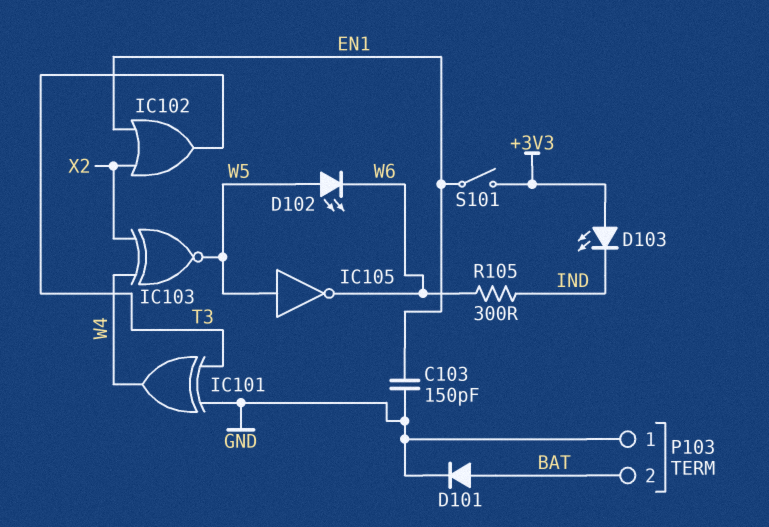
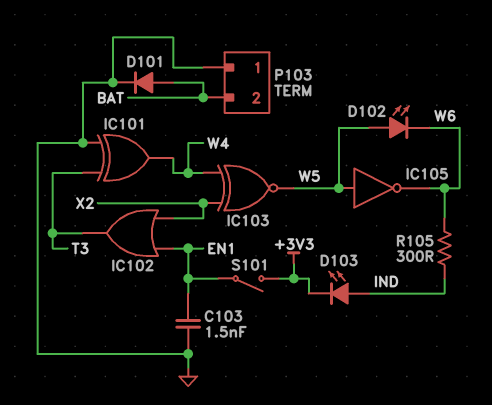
C103: 150pF (EN1, GND) -> 1.5nF (EN1, GND)
D103: LED (A +3V3, K IND) -> LED (A IND, K +3V3)

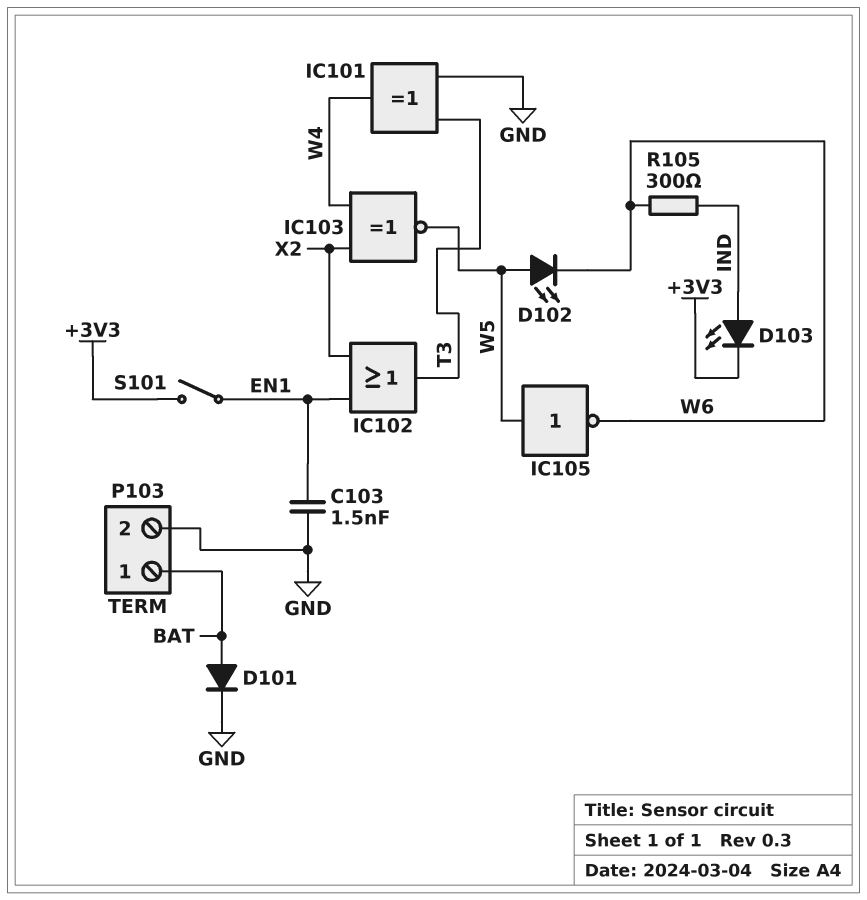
P103 pin 1: GND -> BAT
P103 pin 2: BAT -> GND

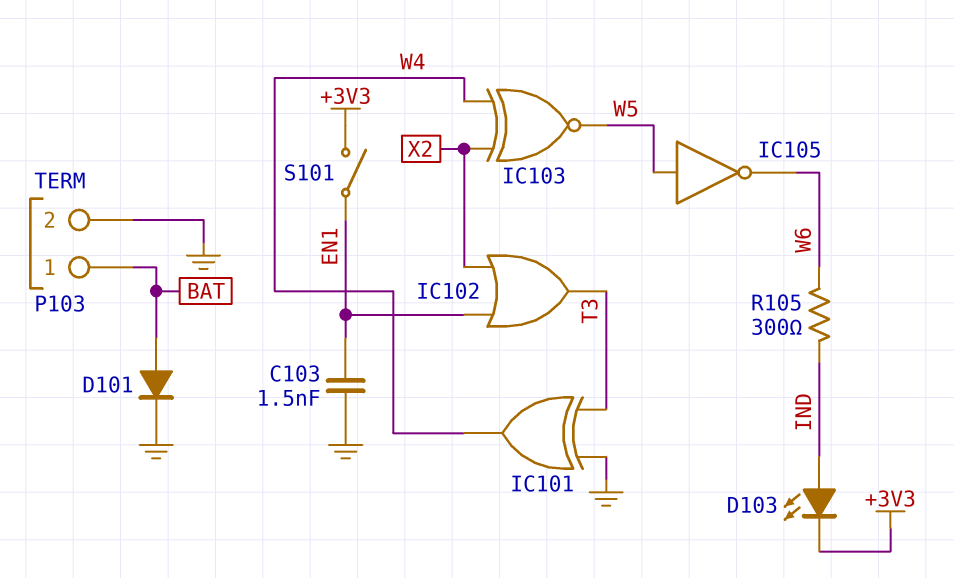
D102: LED (A W5, K W6) -> none

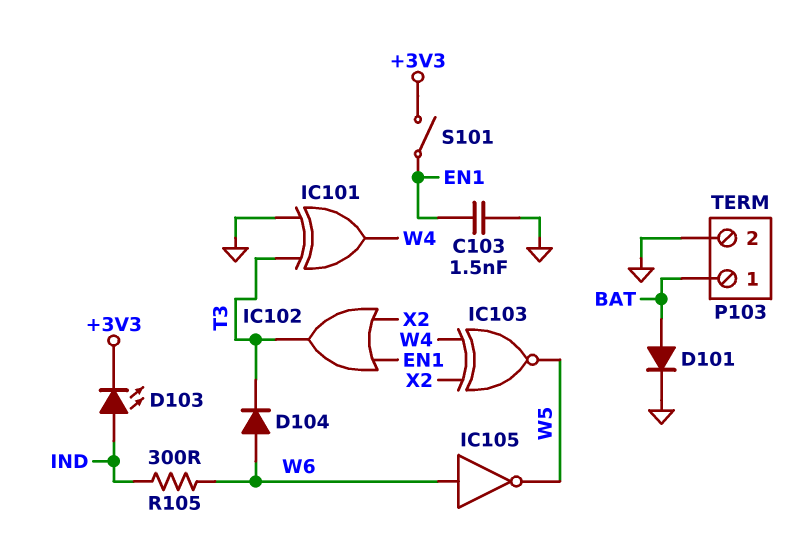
D104: none -> diode (A W6, K T3)
IC105: NOT (in W5, out W6) -> NOT (in W6, out W5)

